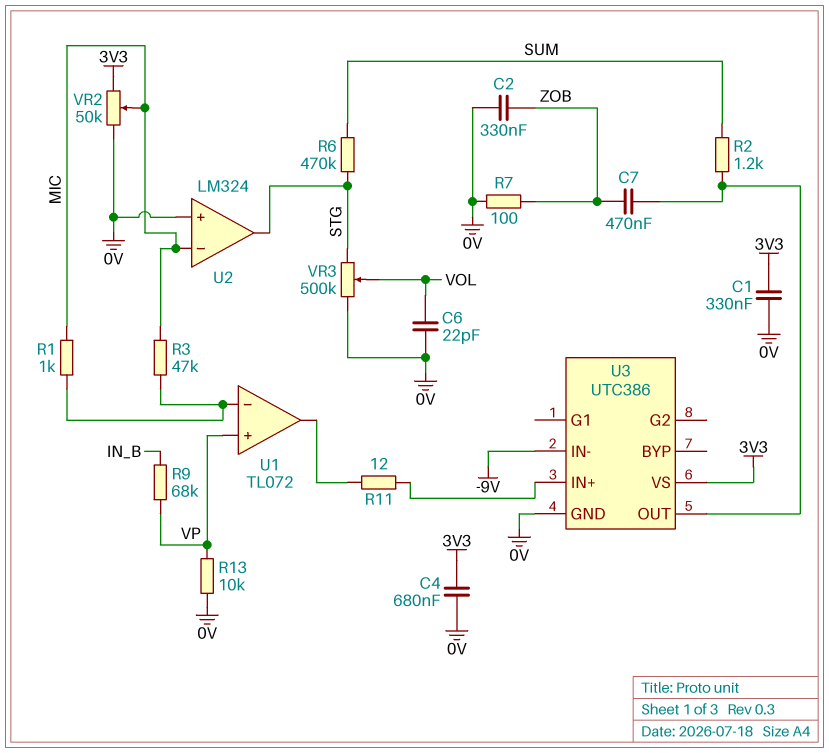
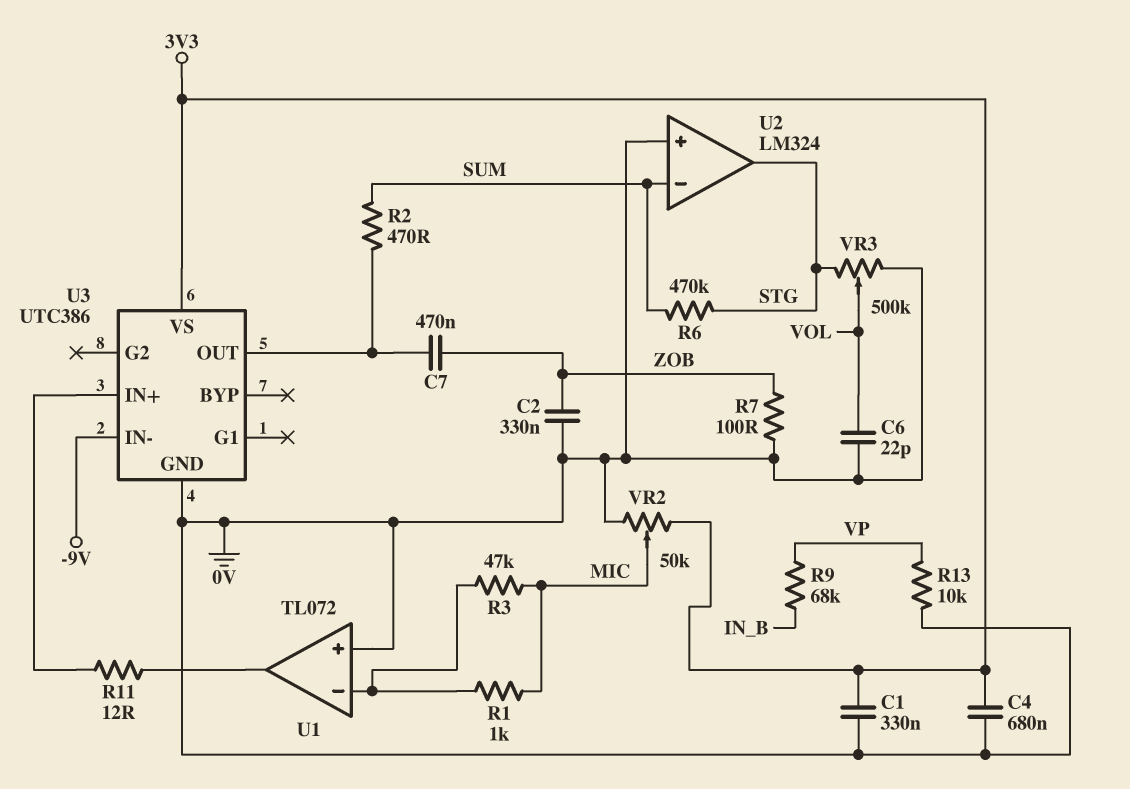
R2: 1.2k (SUM, U3/OUT) -> 470 (SUM, U3/OUT)
U1 pin in+: VP -> 0V
U2 pin in-: MIC -> SUM

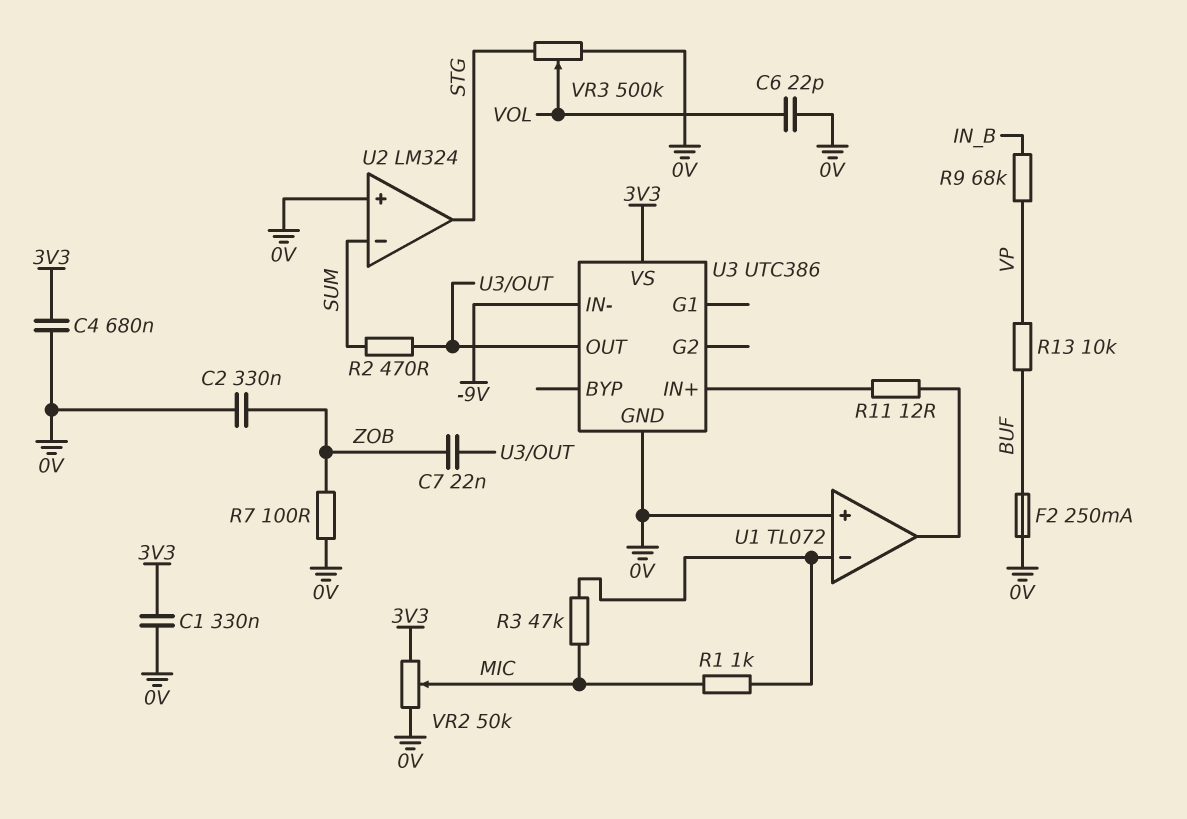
C7: 470nF (U3/OUT, ZOB) -> 22nF (U3/OUT, ZOB)
F2: none -> 250mA (0V, BUF)
R6: 470k (STG, SUM) -> none
R13: 10k (0V, VP) -> 10k (BUF, VP)

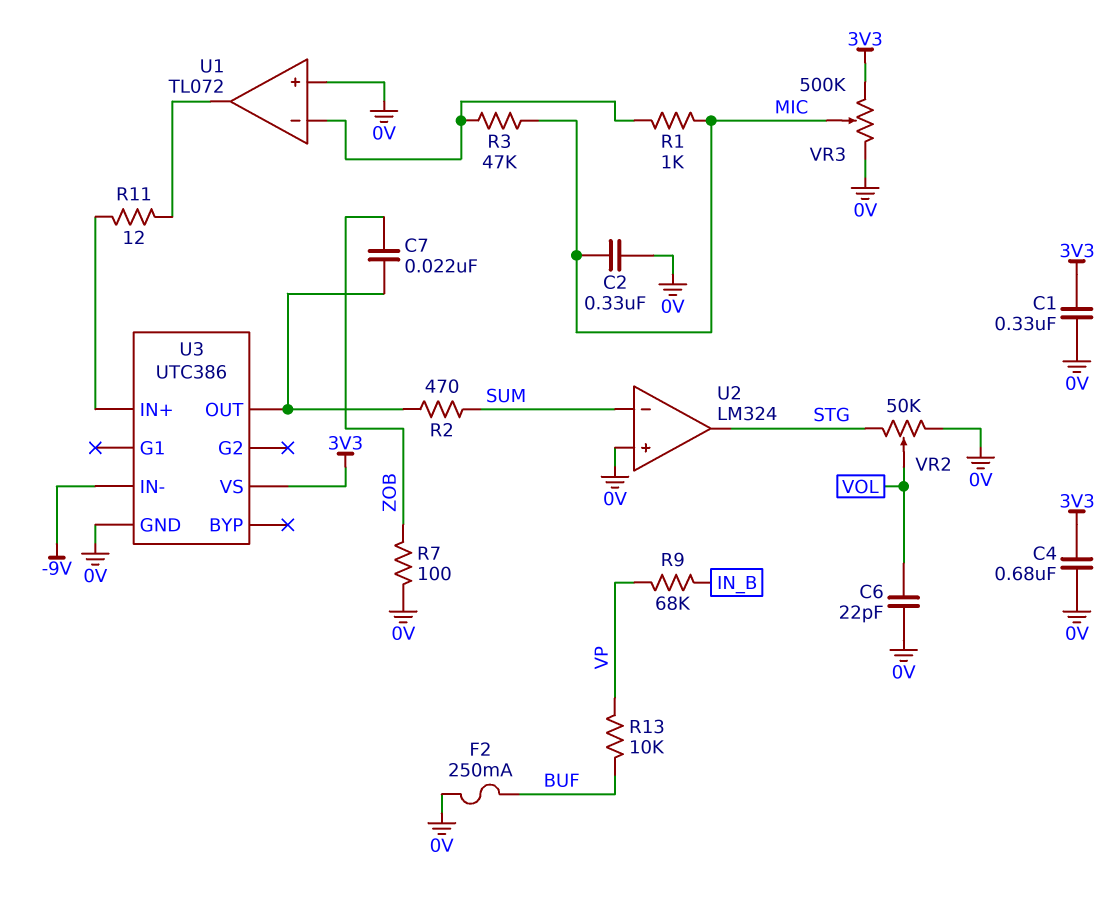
C2: 330nF (0V, ZOB) -> 330nF (0V, MIC)
VR2: 50k (0V, 3V3, wiper MIC) -> 50k (0V, STG, wiper VOL)
VR3: 500k (0V, STG, wiper VOL) -> 500k (0V, 3V3, wiper MIC)

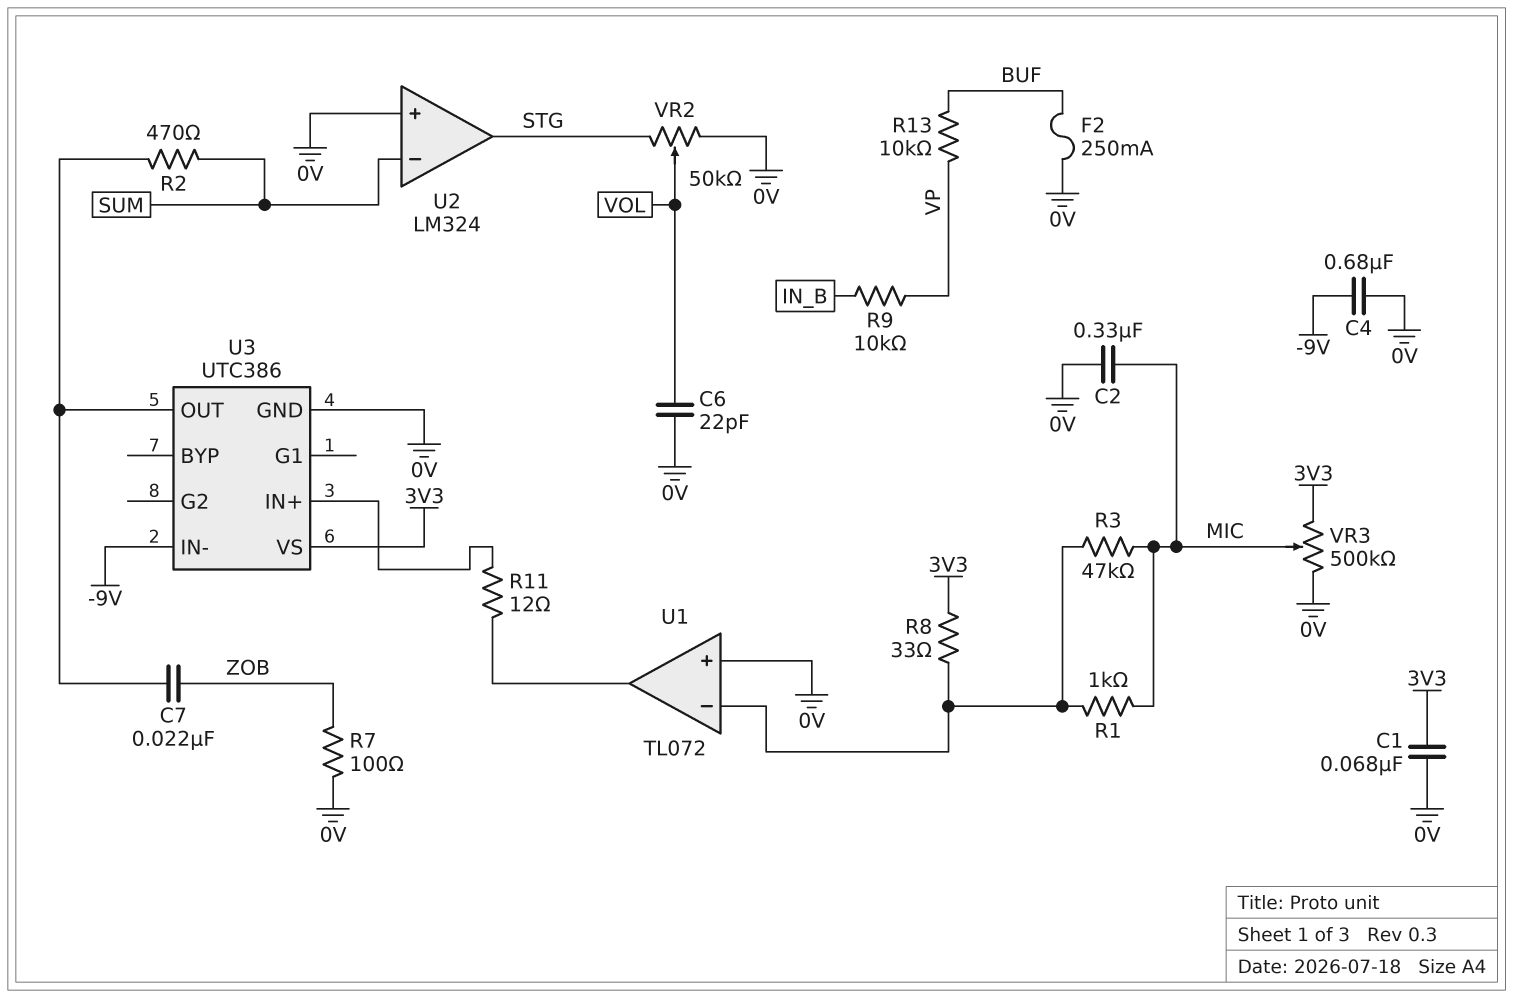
C1: 330nF (0V, 3V3) -> 68nF (0V, 3V3)
C4: 680nF (0V, 3V3) -> 680nF (-9V, 0V)
R8: none -> 33 (3V3, U1/in-)
R9: 68k (IN_B, VP) -> 10k (IN_B, VP)

